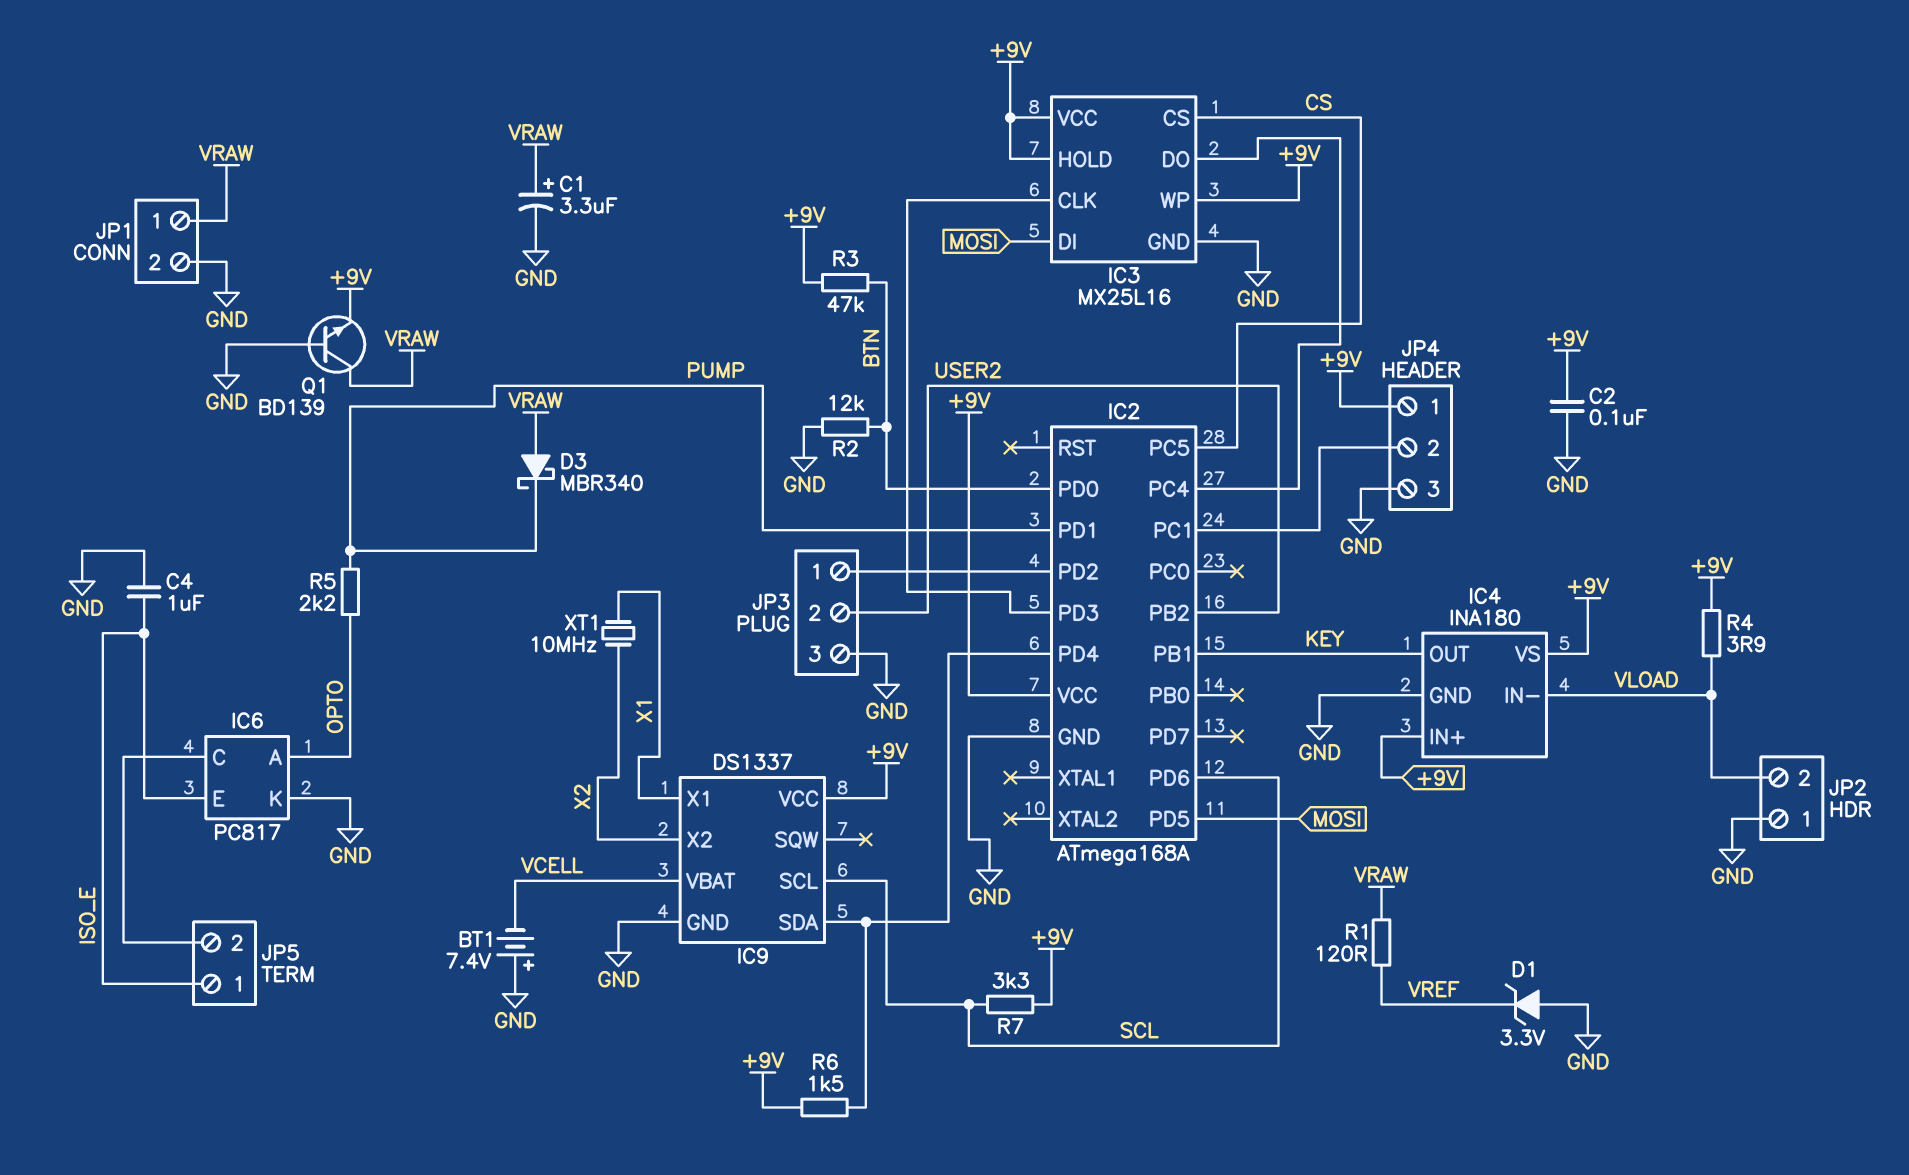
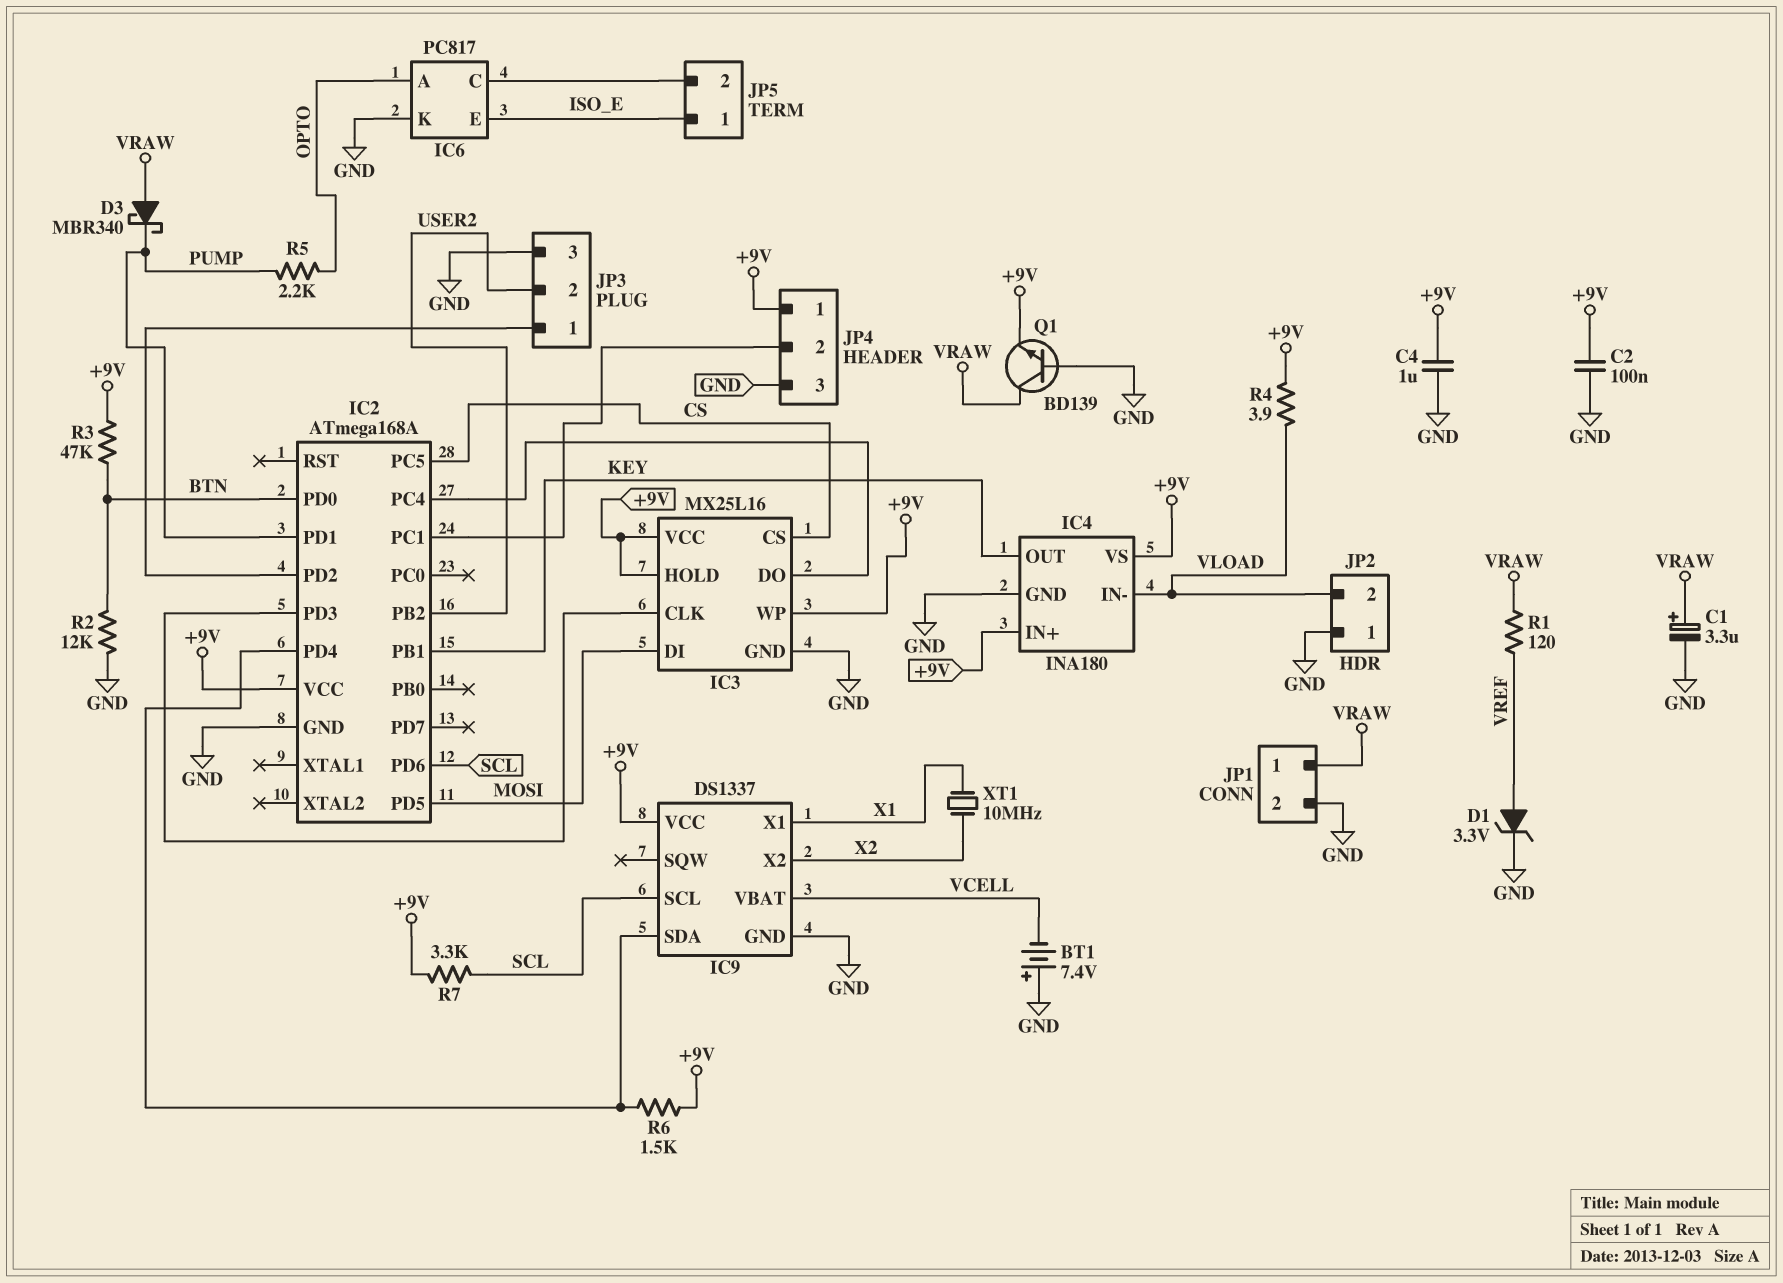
C4: 1uF (GND, ISO_E) -> 1uF (+9V, GND)
D1: zener 3.3V (A GND, K VREF) -> zener 3.3V (A VREF, K GND)

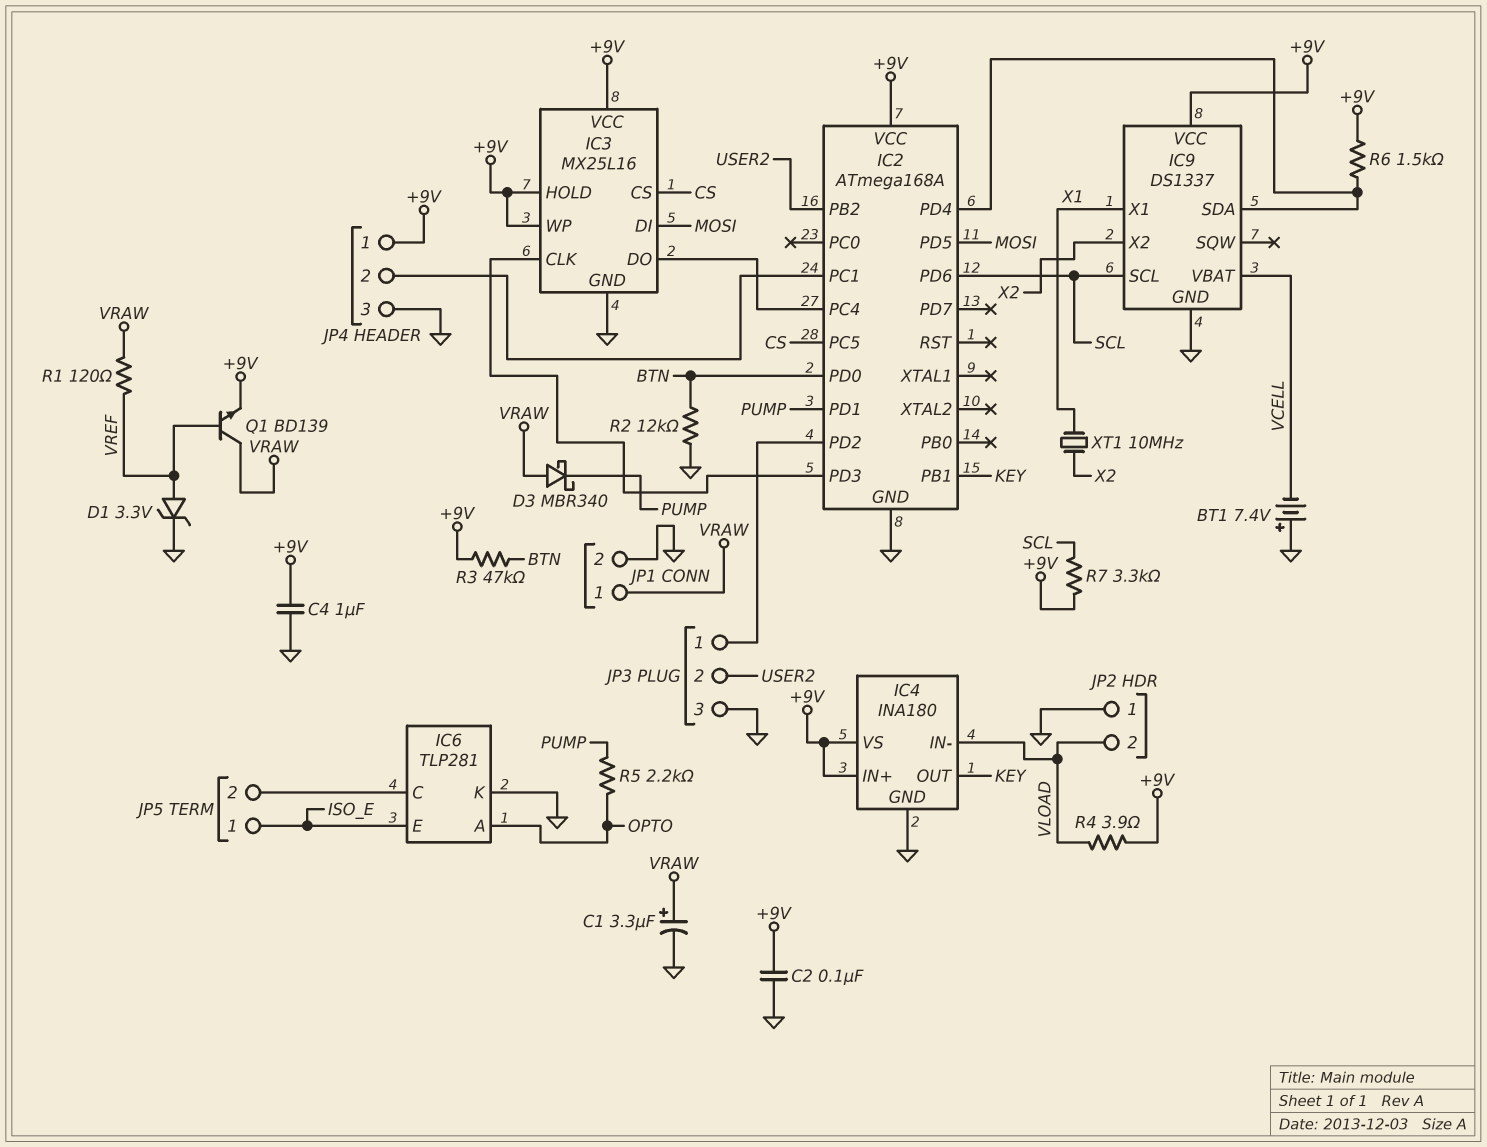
IC6: PC817 -> TLP281
Q1: NPN BD139 (B GND, C VRAW, E +9V) -> NPN BD139 (B VREF, C VRAW, E +9V)

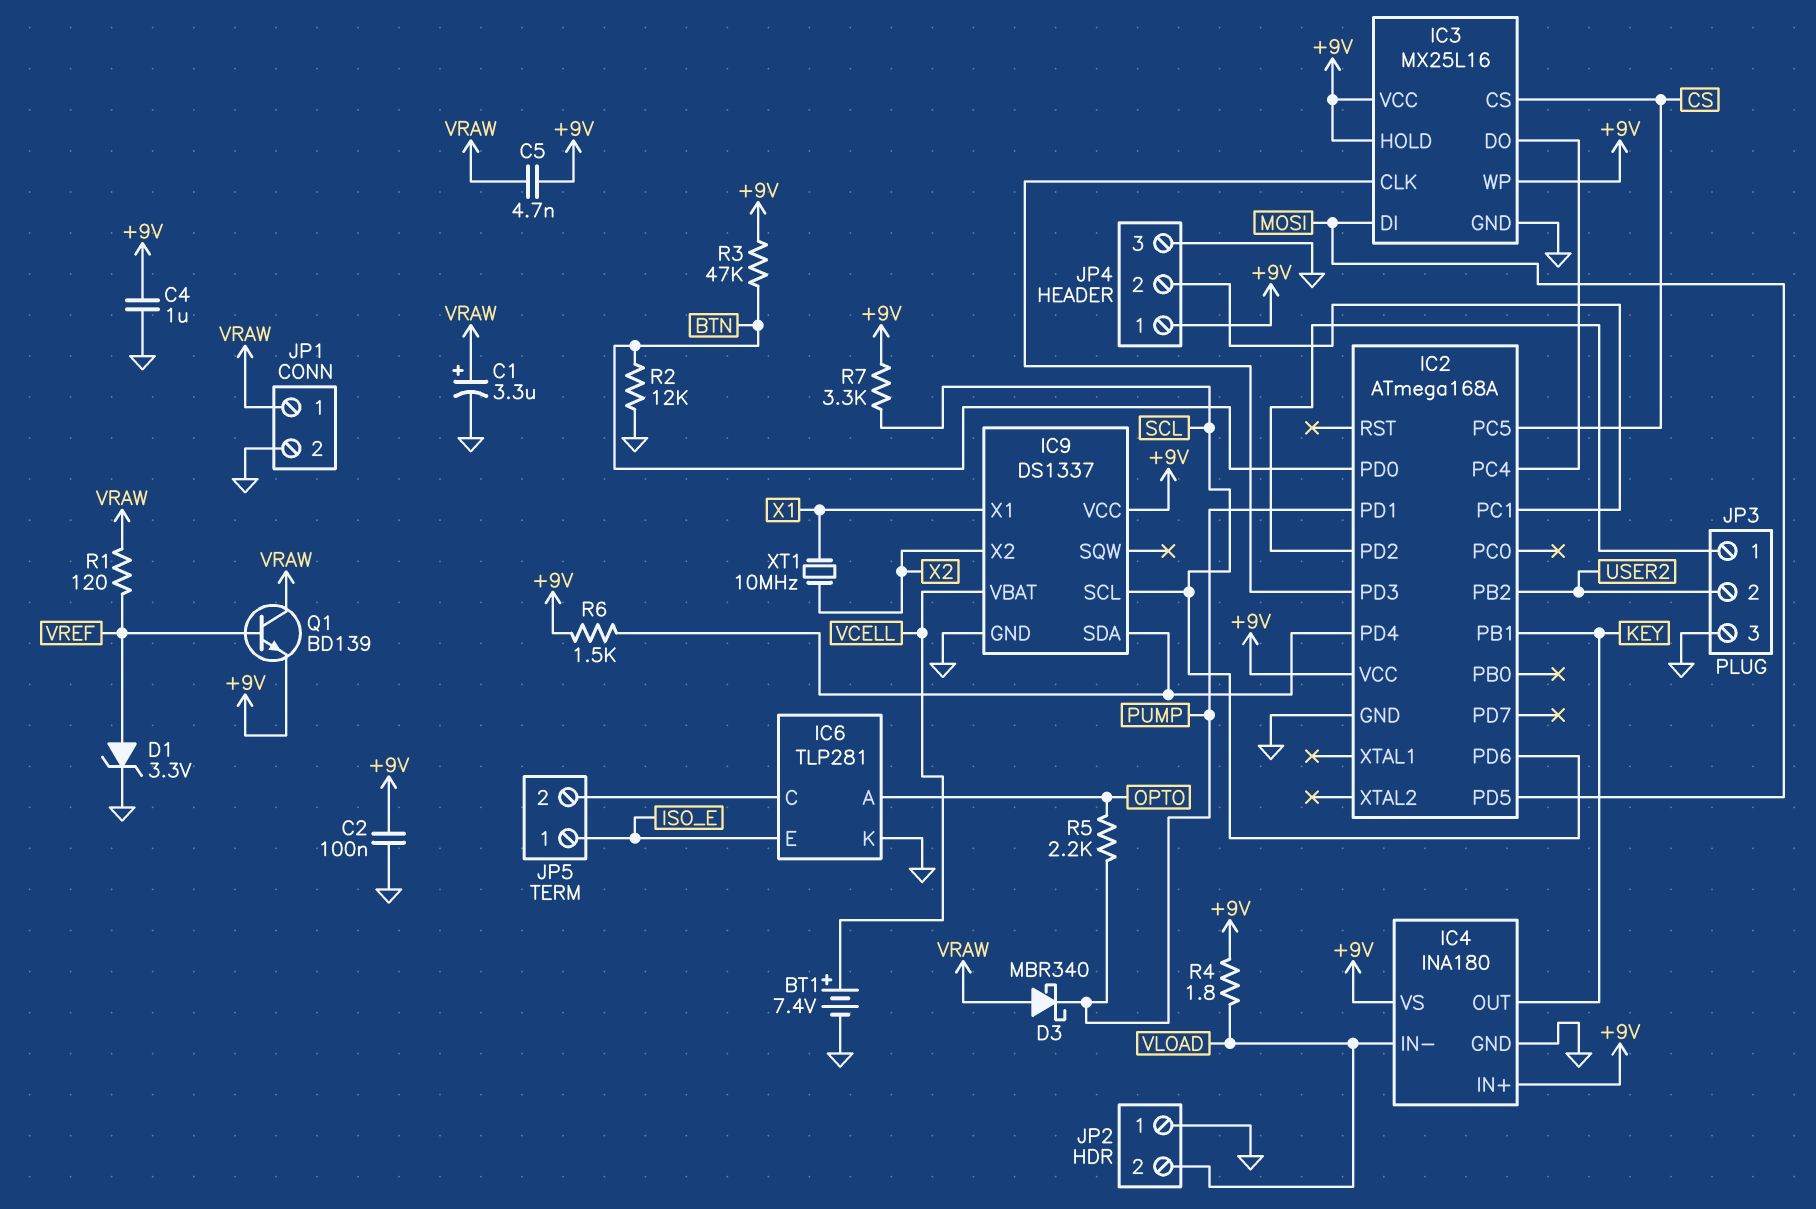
BT1: 7.4V (plus GND, minus VCELL) -> 7.4V (plus VCELL, minus GND)
C5: none -> 4.7nF (+9V, VRAW)
R4: 3.9 (+9V, VLOAD) -> 1.8 (+9V, VLOAD)

